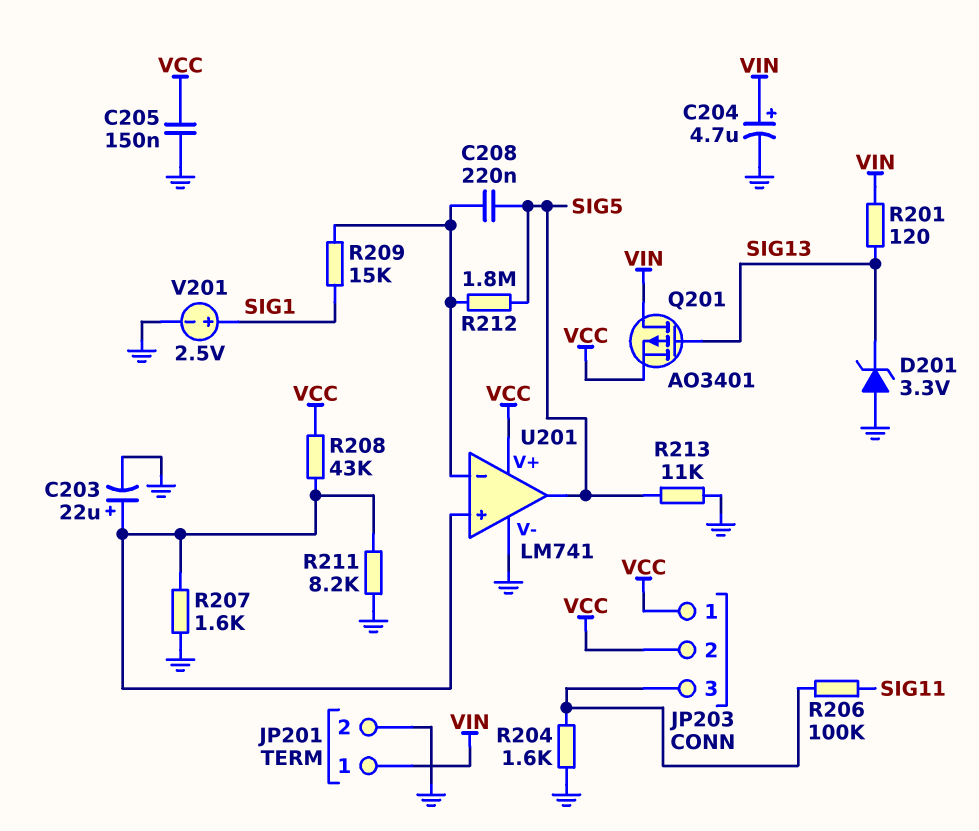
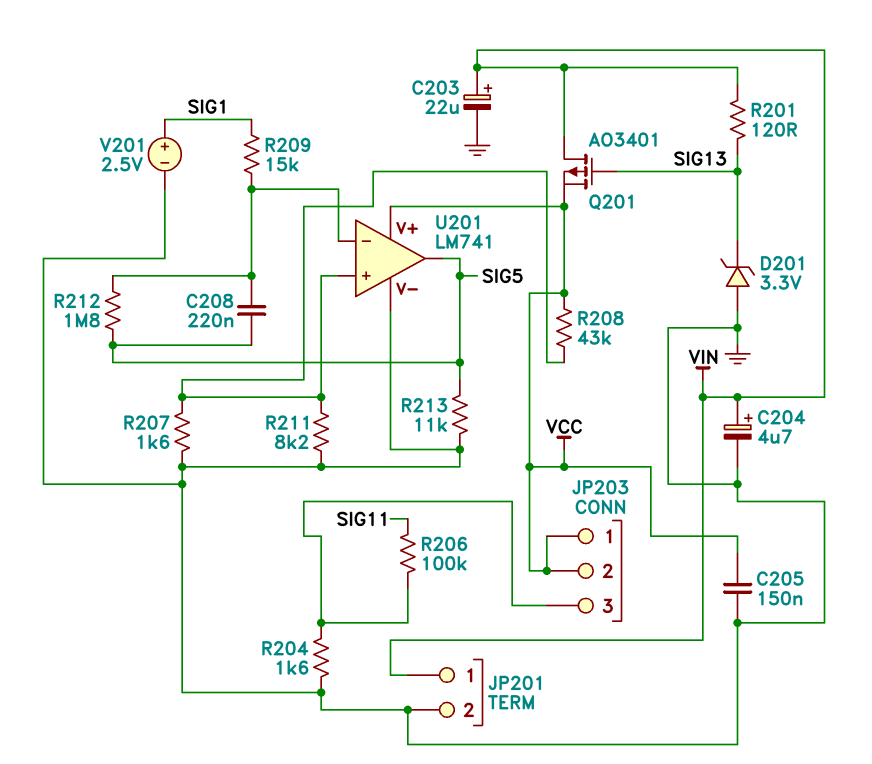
C203: 22uF (plus U201/in+, minus GND) -> 22uF (plus VIN, minus GND)

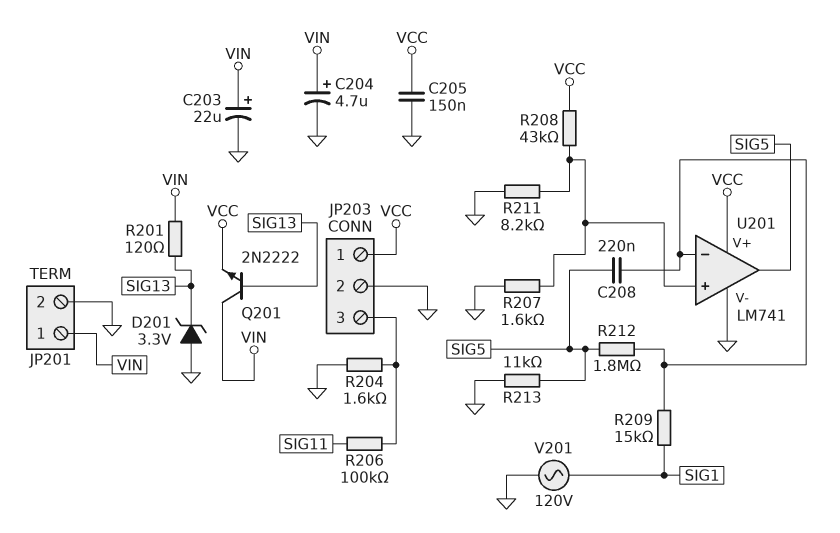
JP203 pin 2: VCC -> GND
Q201: PMOS AO3401 (G SIG13, D VIN, S VCC) -> NPN 2N2222 (B SIG13, C VIN, E VCC)
V201: 2.5V (plus SIG1, minus GND) -> AC 120V (GND, SIG1)

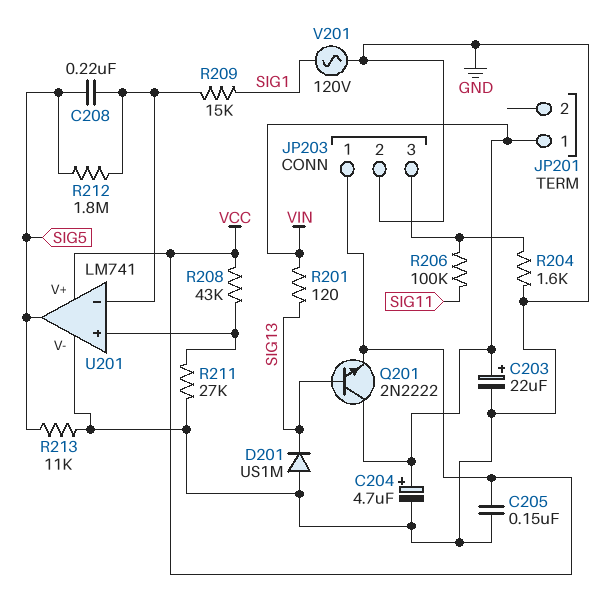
D201: zener 3.3V (A GND, K SIG13) -> diode US1M (A GND, K SIG13)
JP201 pin 2: GND -> none
R207: 1.6k (GND, U201/in+) -> none
R211: 8.2k (GND, U201/in+) -> 27k (GND, U201/in+)

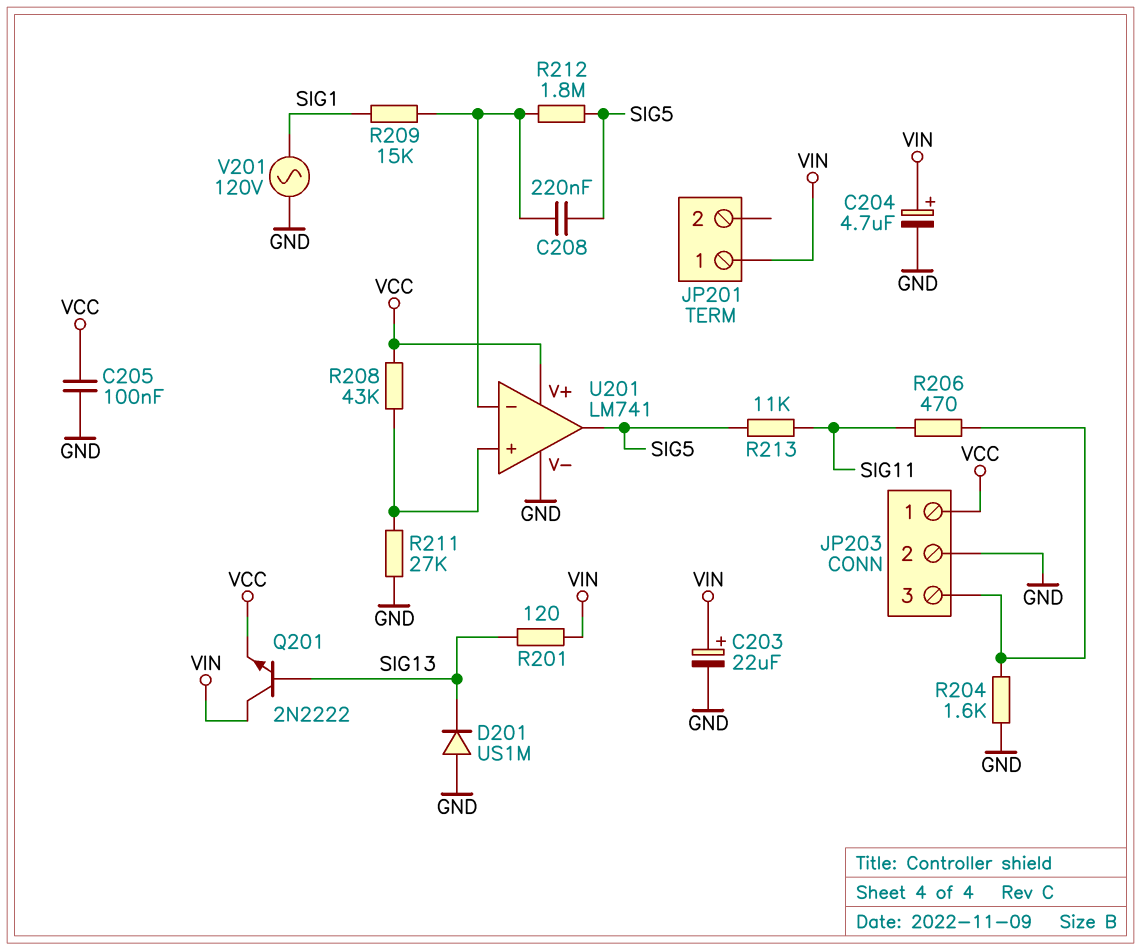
C205: 150nF (GND, VCC) -> 100nF (GND, VCC)
R206: 100k (JP203/3, SIG11) -> 470 (JP203/3, SIG11)
R213: 11k (GND, SIG5) -> 11k (SIG5, SIG11)

